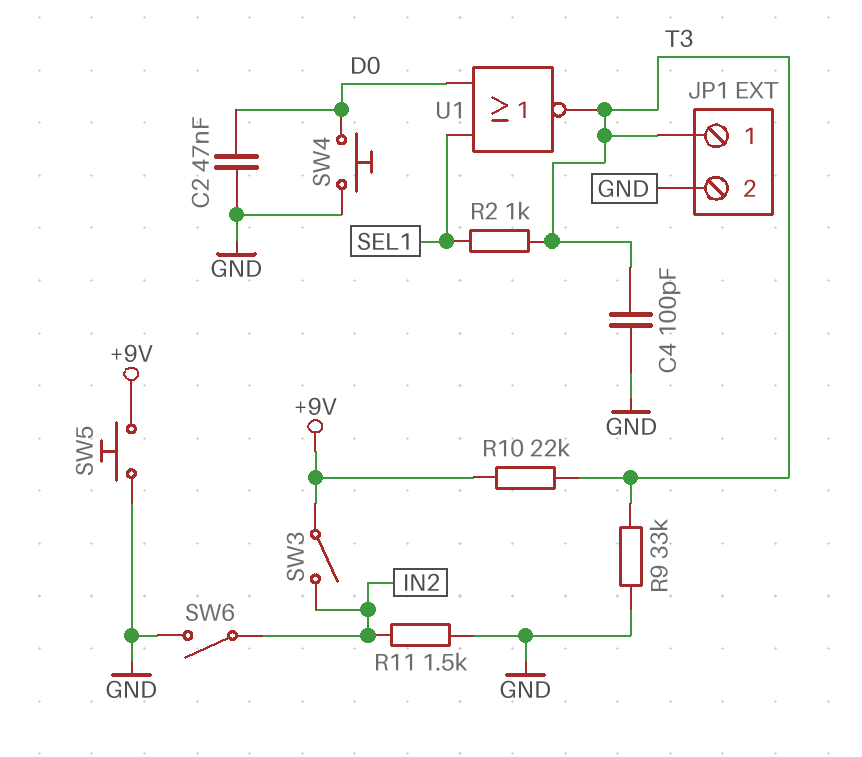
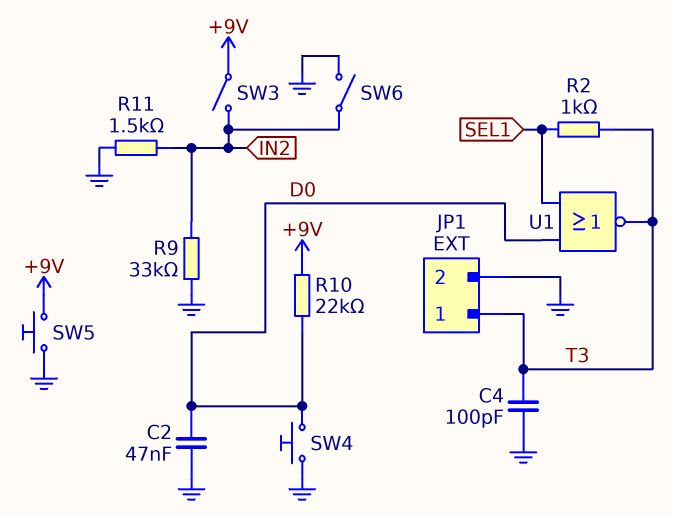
R9: 33k (GND, T3) -> 33k (GND, IN2)
R10: 22k (+9V, T3) -> 22k (+9V, D0)

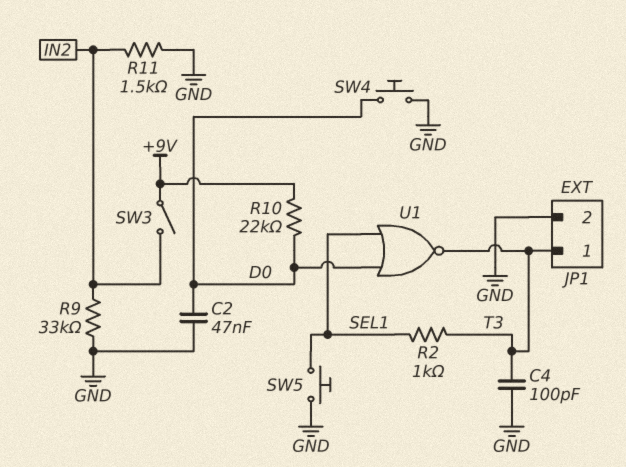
SW5: button (+9V, GND) -> button (GND, SEL1)
SW6: switch (GND, IN2) -> none

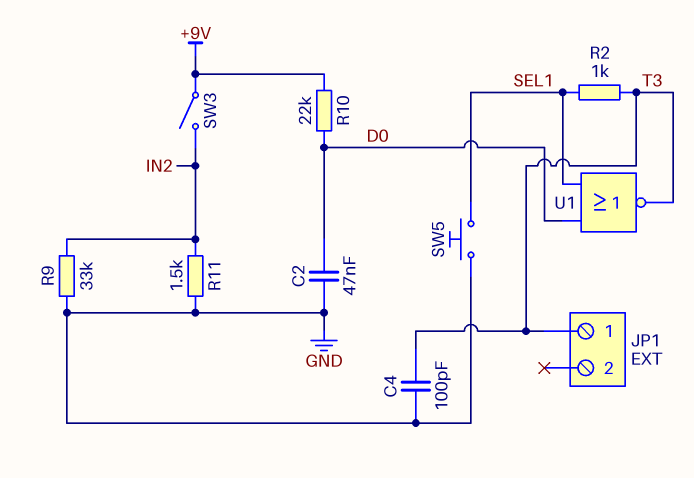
JP1 pin 2: GND -> none
SW4: button (D0, GND) -> none

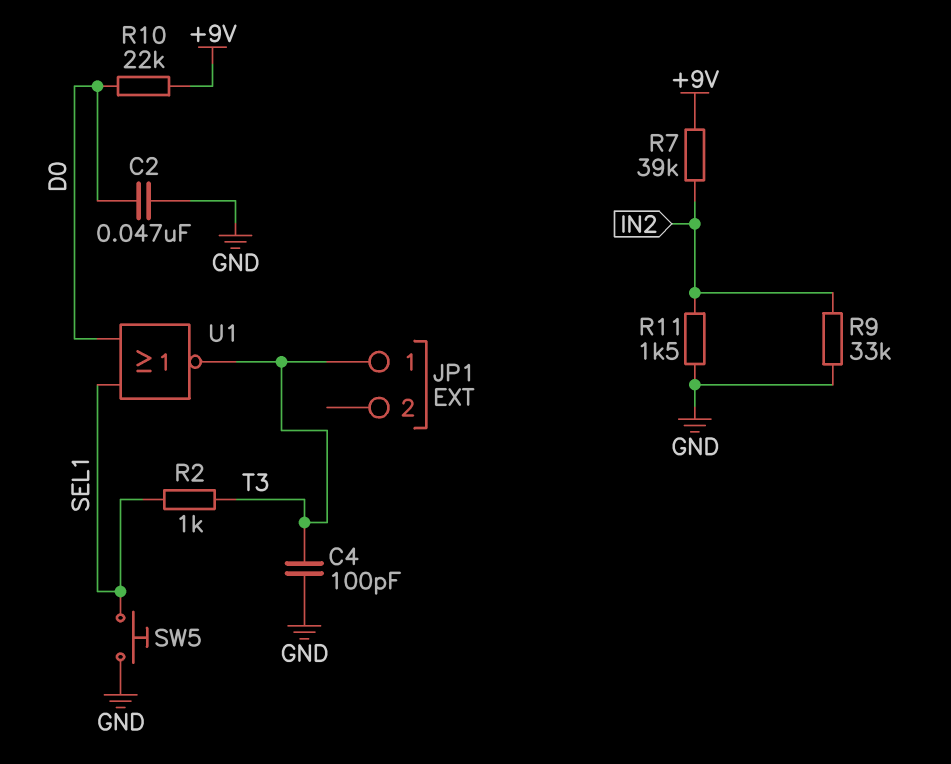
R7: none -> 39k (+9V, IN2)
SW3: switch (+9V, IN2) -> none

